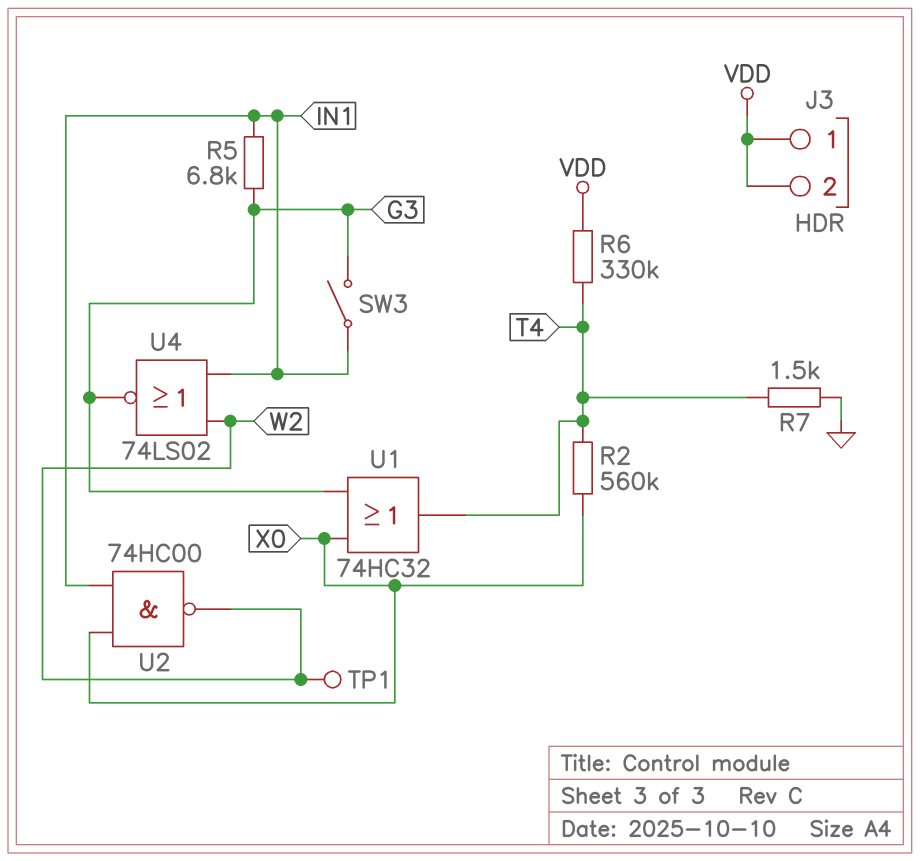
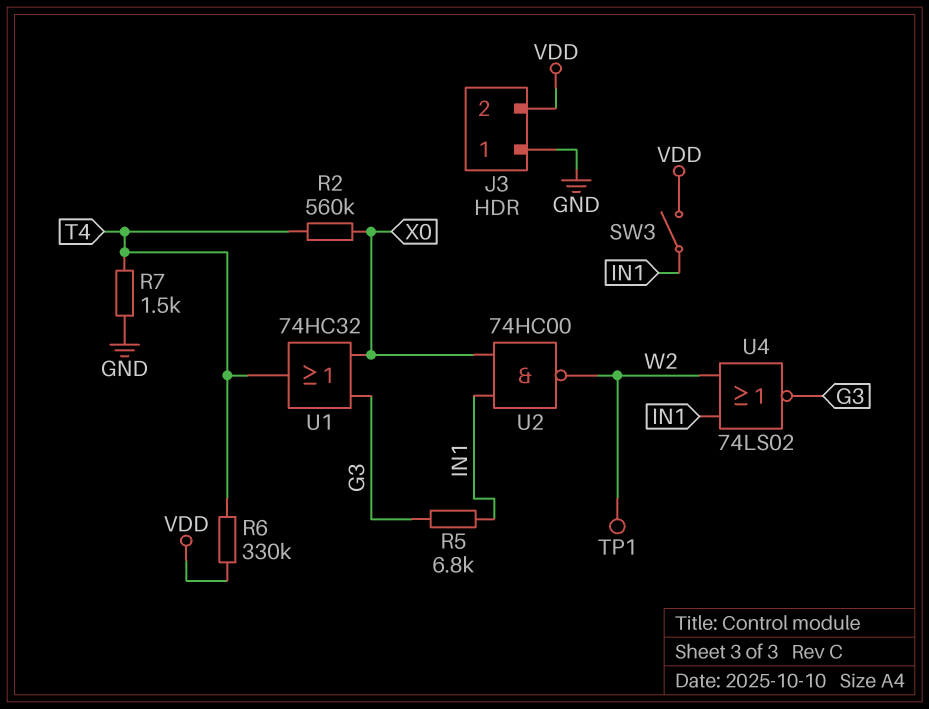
J3 pin 1: VDD -> GND
SW3: switch (G3, IN1) -> switch (IN1, VDD)

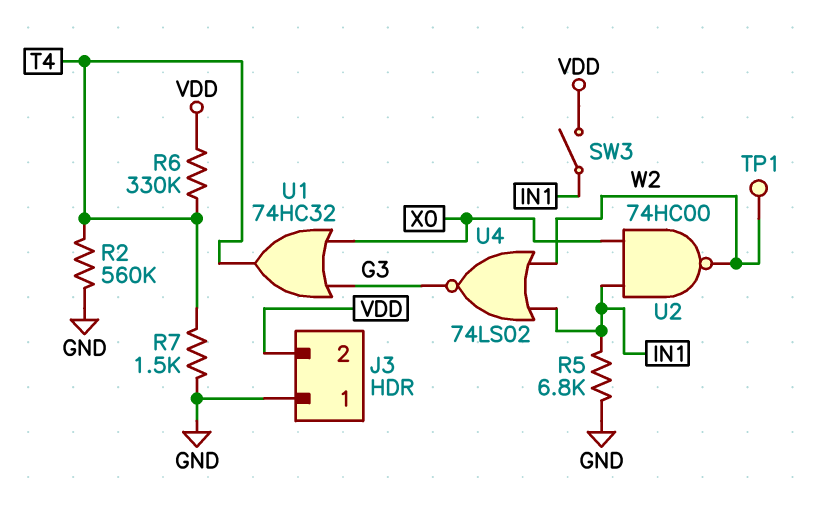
R2: 560k (T4, X0) -> 560k (GND, T4)
R5: 6.8k (G3, IN1) -> 6.8k (GND, IN1)

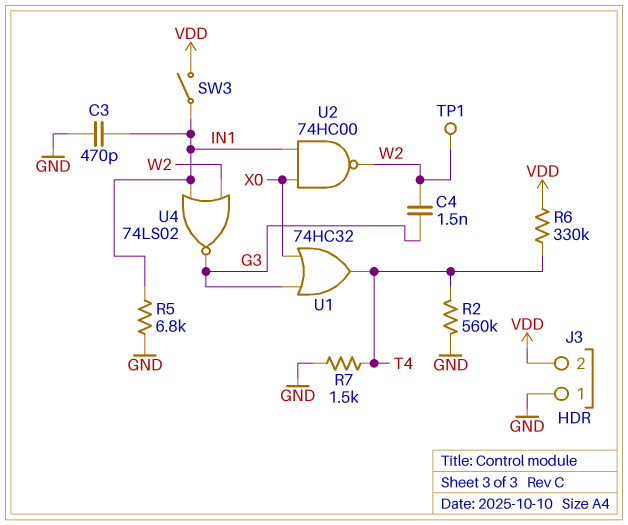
C3: none -> 470pF (GND, IN1)
C4: none -> 1.5nF (G3, W2)

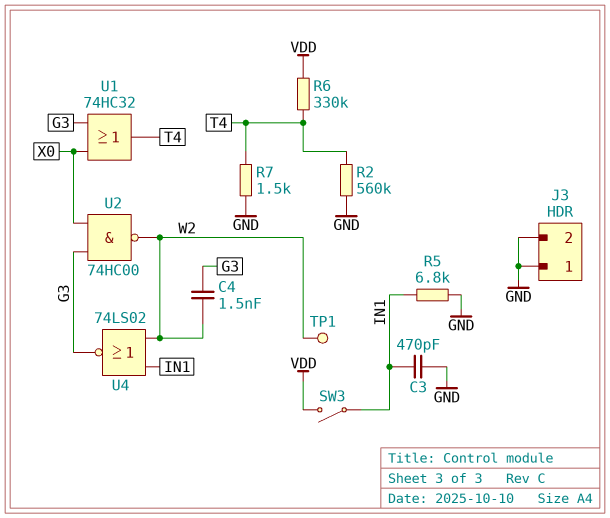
J3 pin 2: VDD -> GND
U2: NAND 74HC00 (in IN1, in X0, out W2) -> NAND 74HC00 (in G3, in X0, out W2)

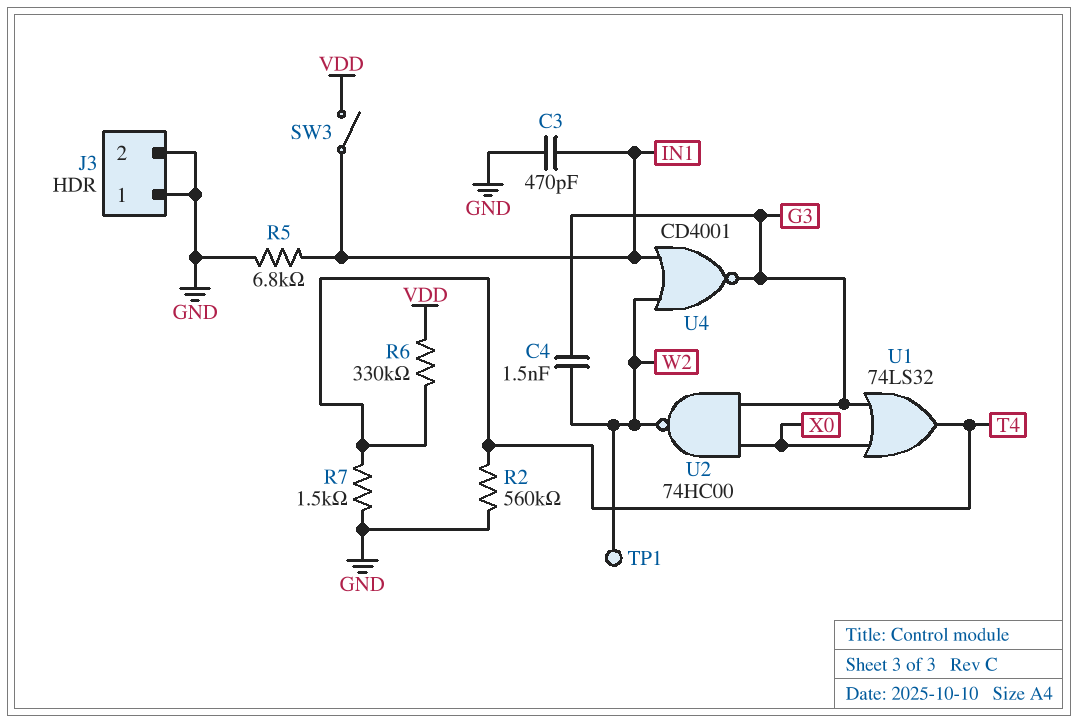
U1: OR 74HC32 (in G3, in X0, out T4) -> OR 74LS32 (in G3, in X0, out T4)
U4: NOR 74LS02 (in IN1, in W2, out G3) -> NOR CD4001 (in IN1, in W2, out G3)

